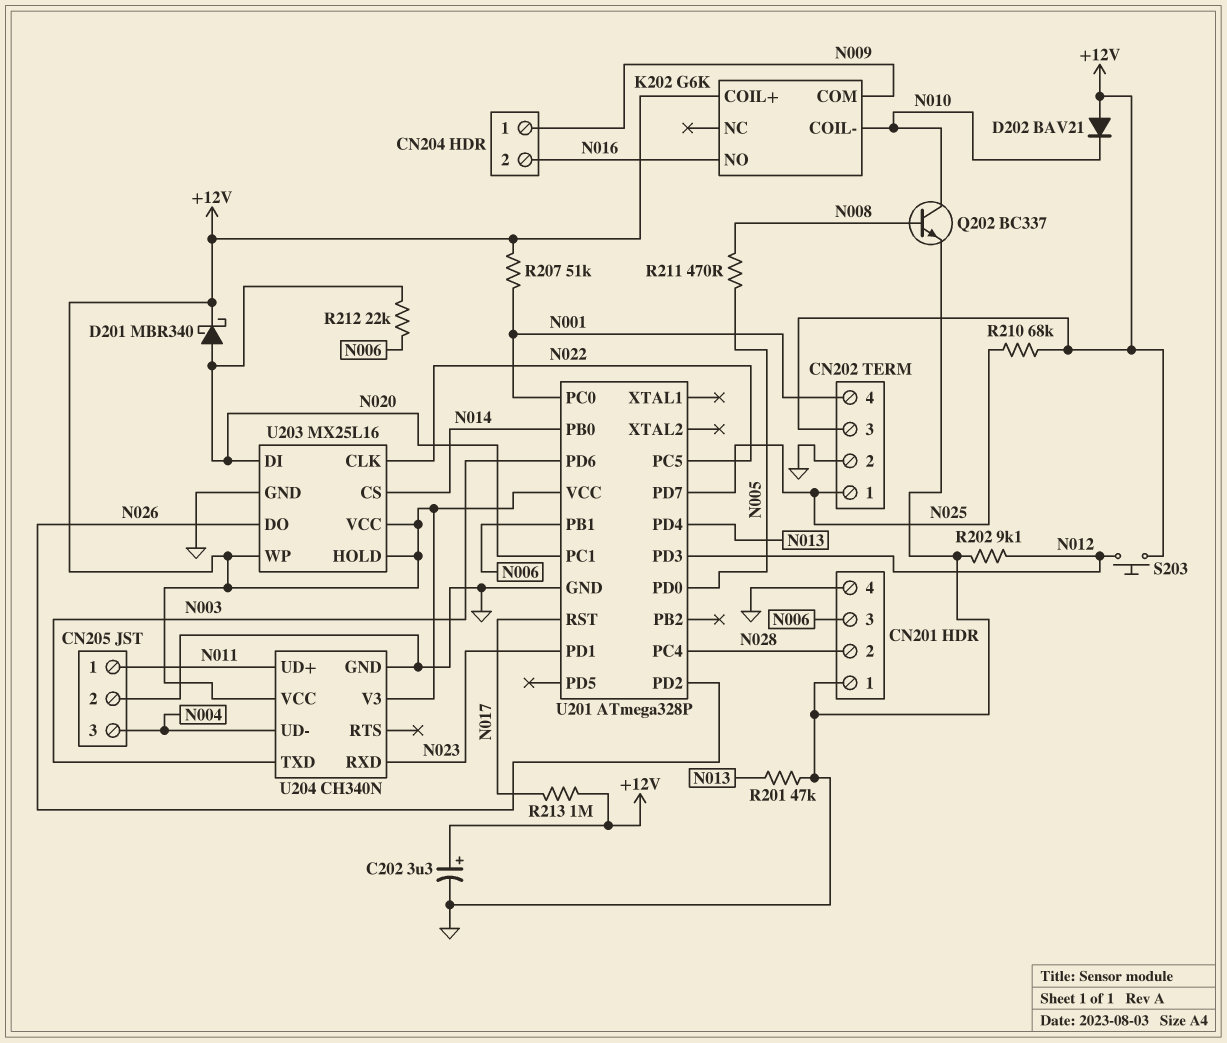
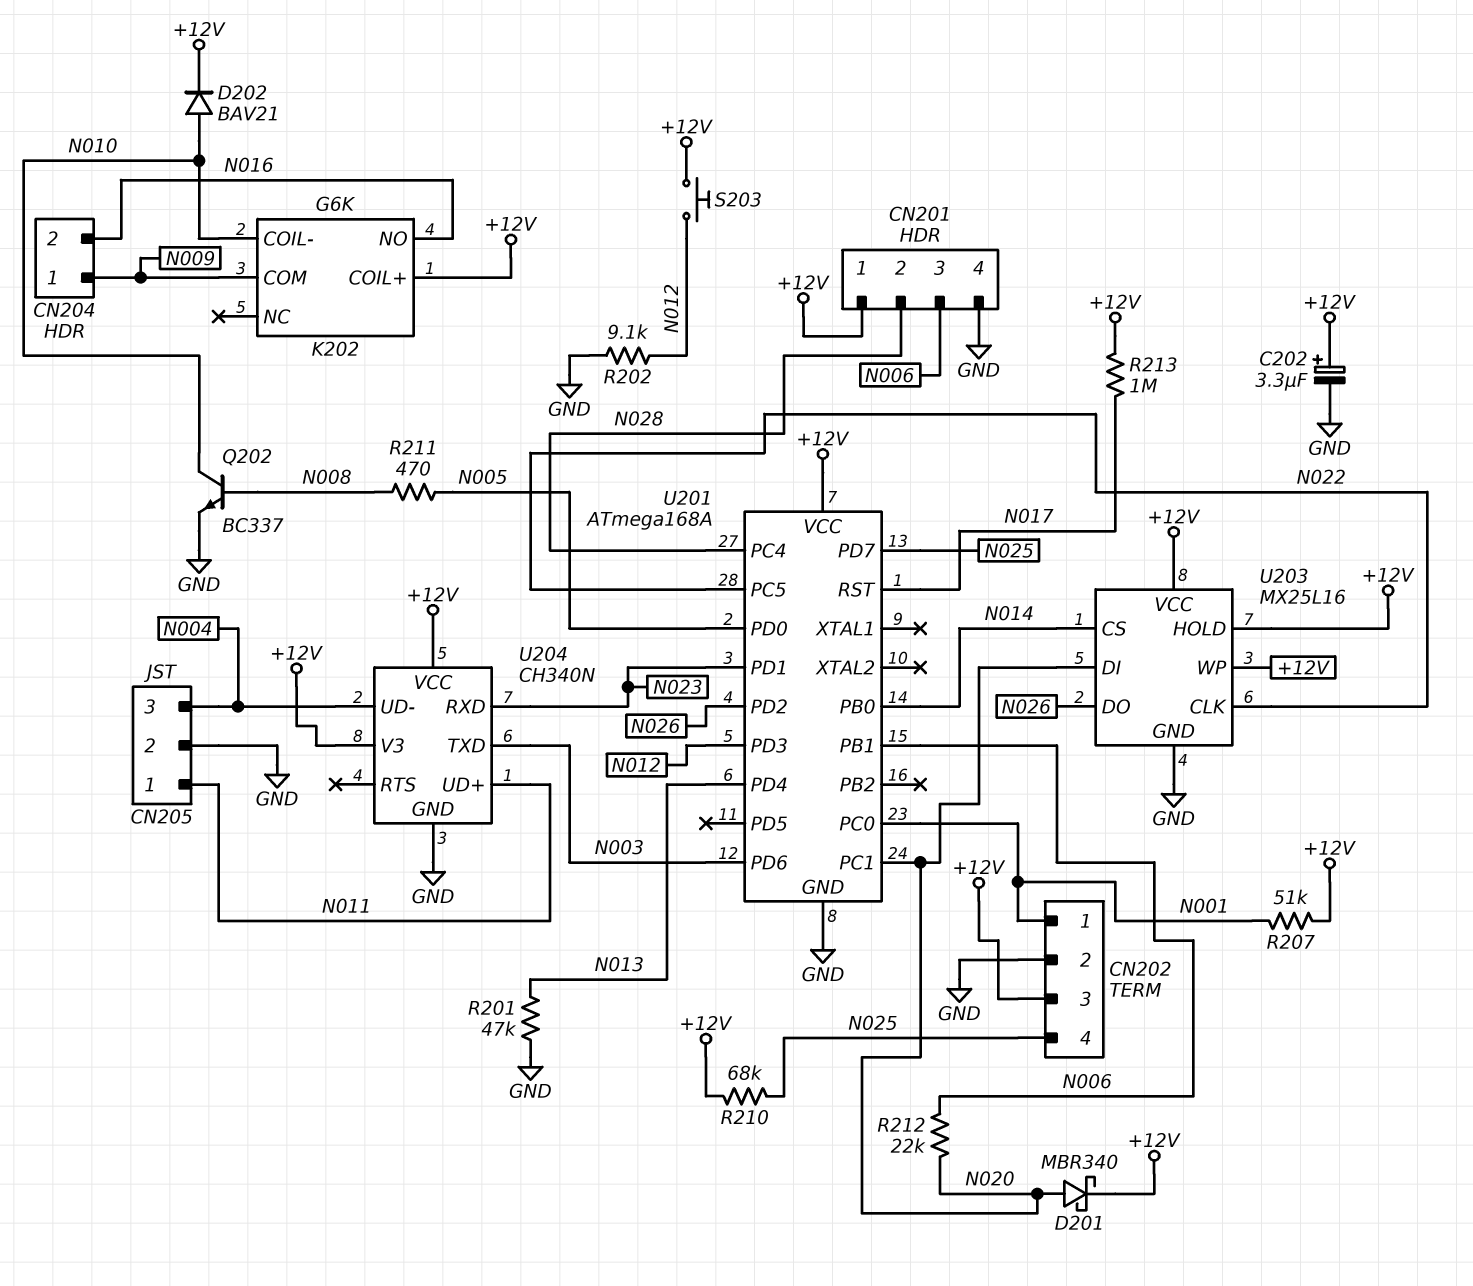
CN201 pin 1: GND -> +12V
CN202 pin 1: N025 -> N001
CN202 pin 4: N001 -> N025
D202: diode BAV21 (A +12V, K N010) -> diode BAV21 (A N010, K +12V)
U201: ATmega328P -> ATmega168A

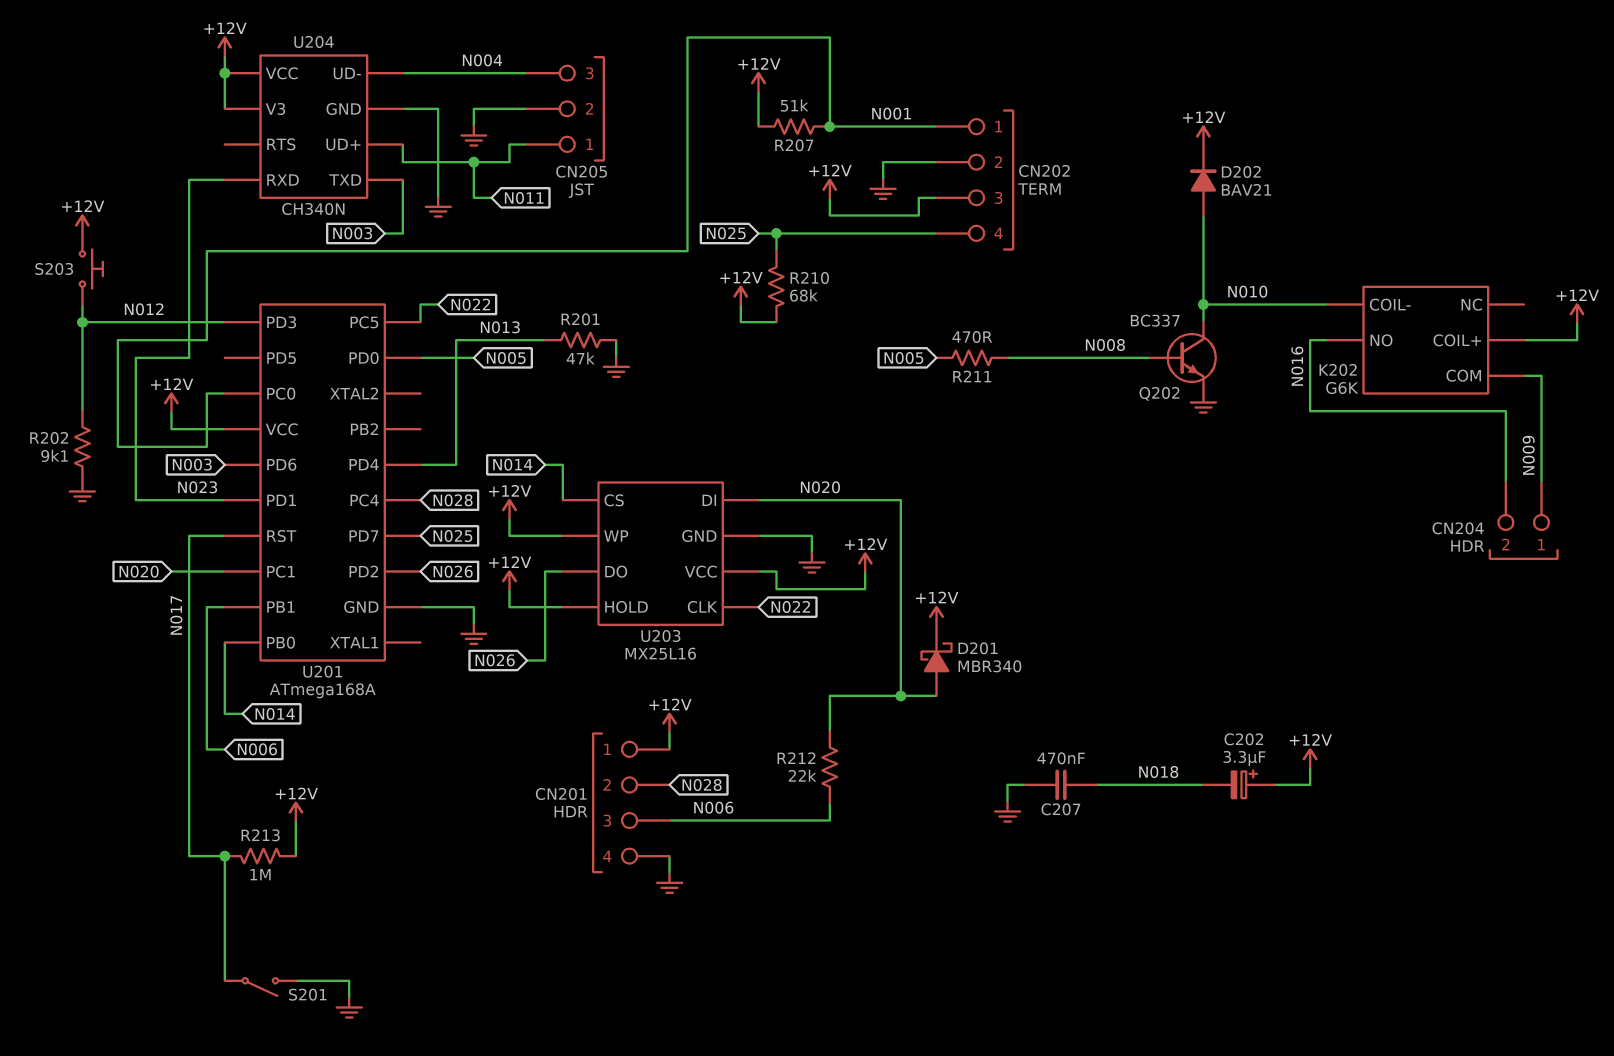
C202: 3.3uF (plus +12V, minus GND) -> 3.3uF (plus +12V, minus N018)
C207: none -> 470nF (GND, N018)
S201: none -> switch (GND, N017)

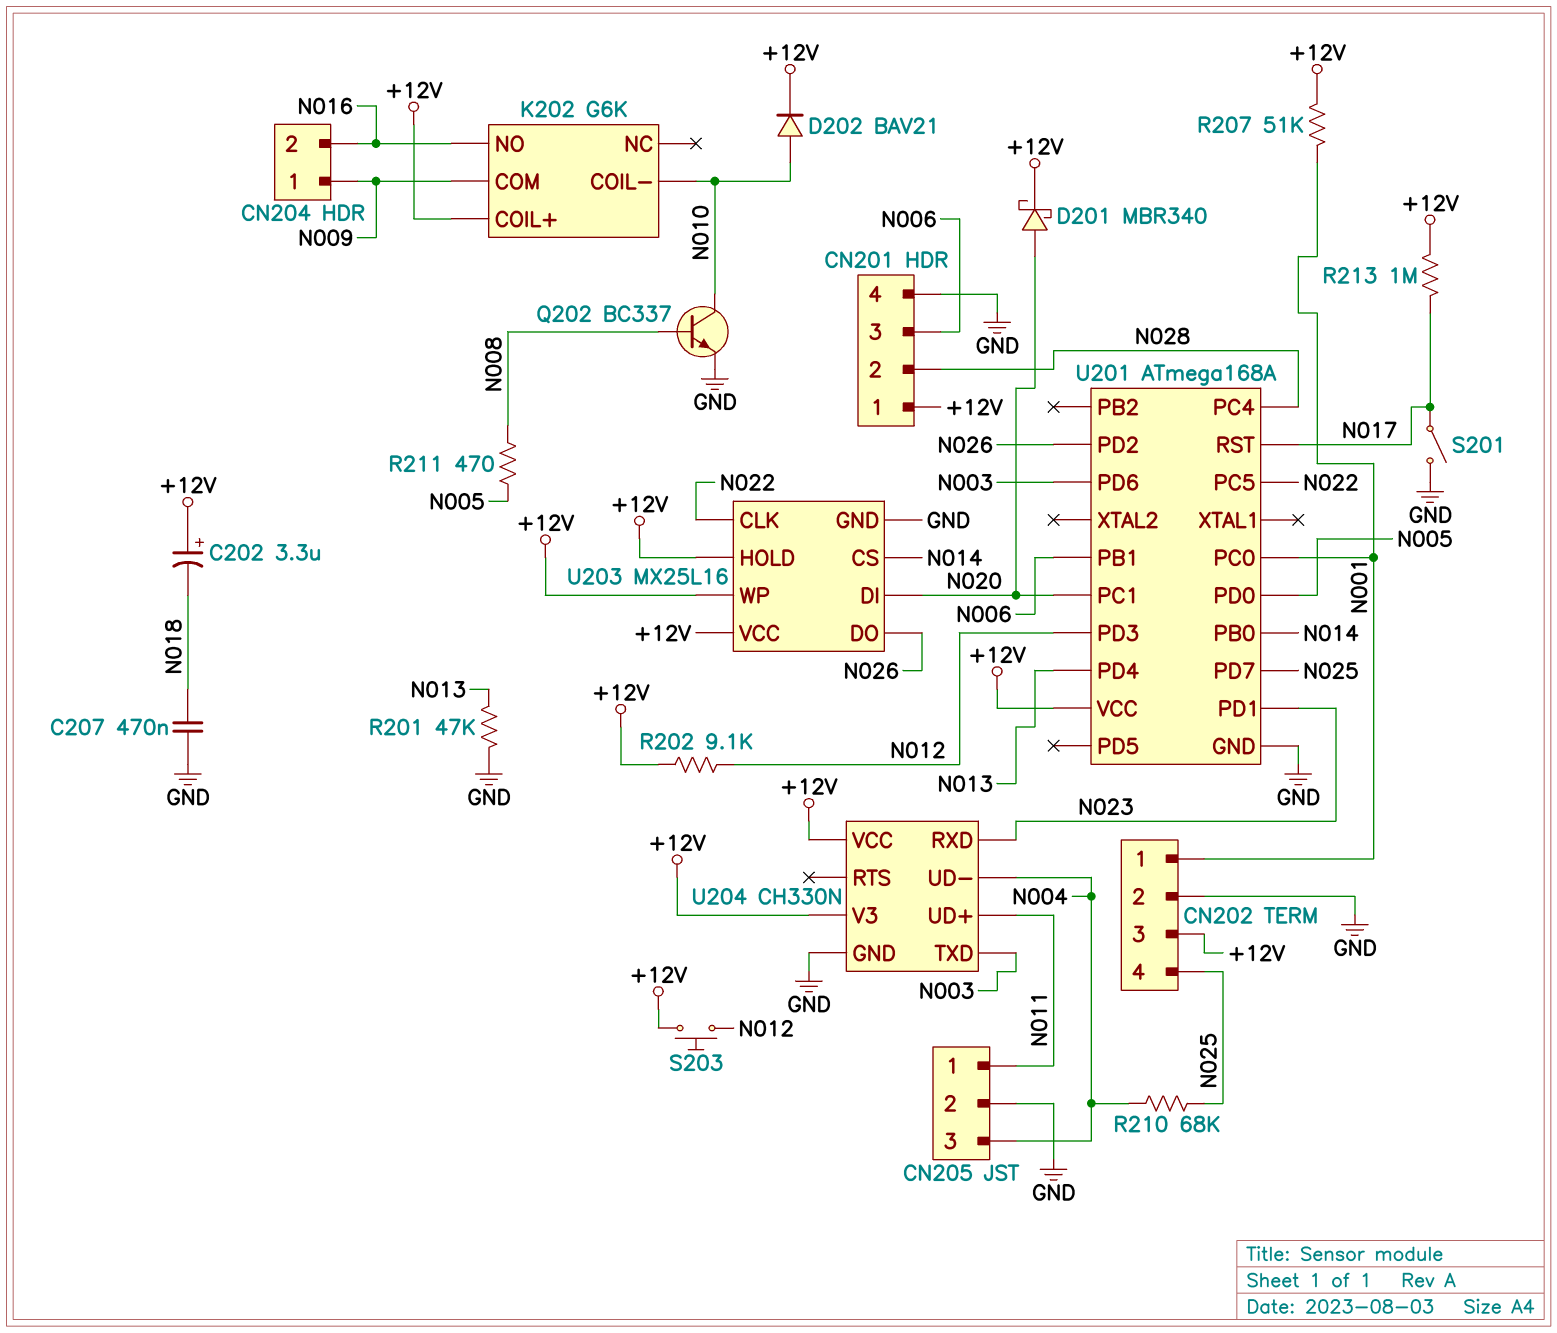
R202: 9.1k (GND, N012) -> 9.1k (+12V, N012)
R210: 68k (+12V, N025) -> 68k (N004, N025)
R212: 22k (N006, N020) -> none
U204: CH340N -> CH330N

